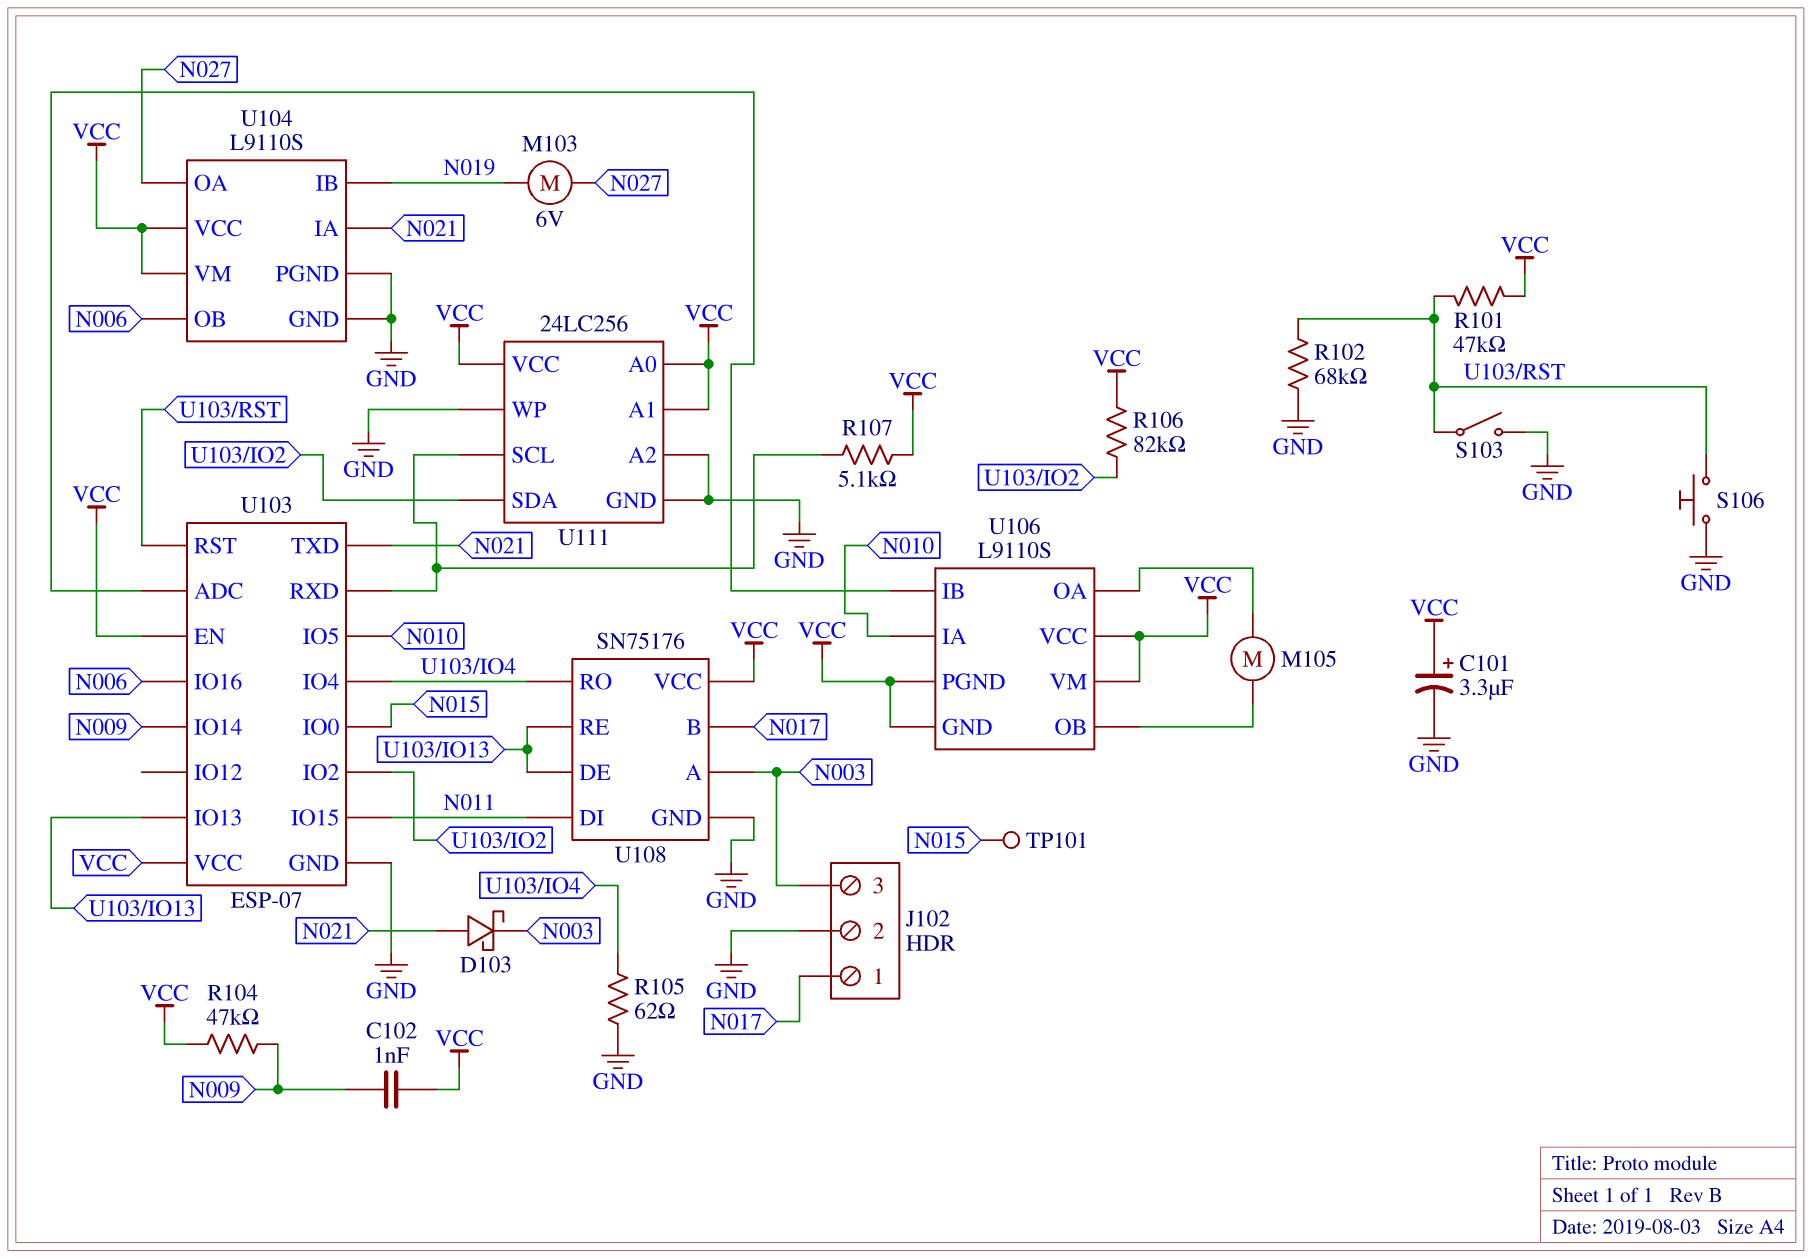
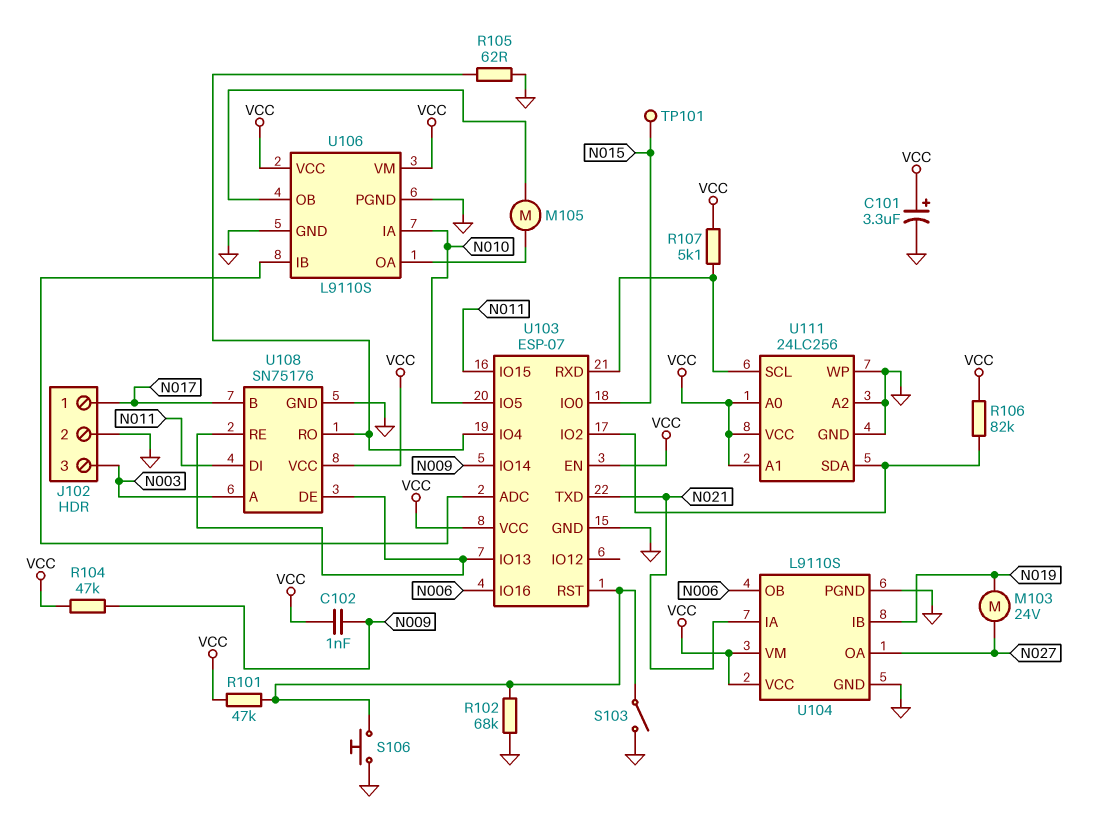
D103: schottky (A N021, K N003) -> none
M103: motor 6V (N019, N027) -> motor 24V (N019, N027)
U106 pin GND: VCC -> GND
U106 pin PGND: VCC -> GND

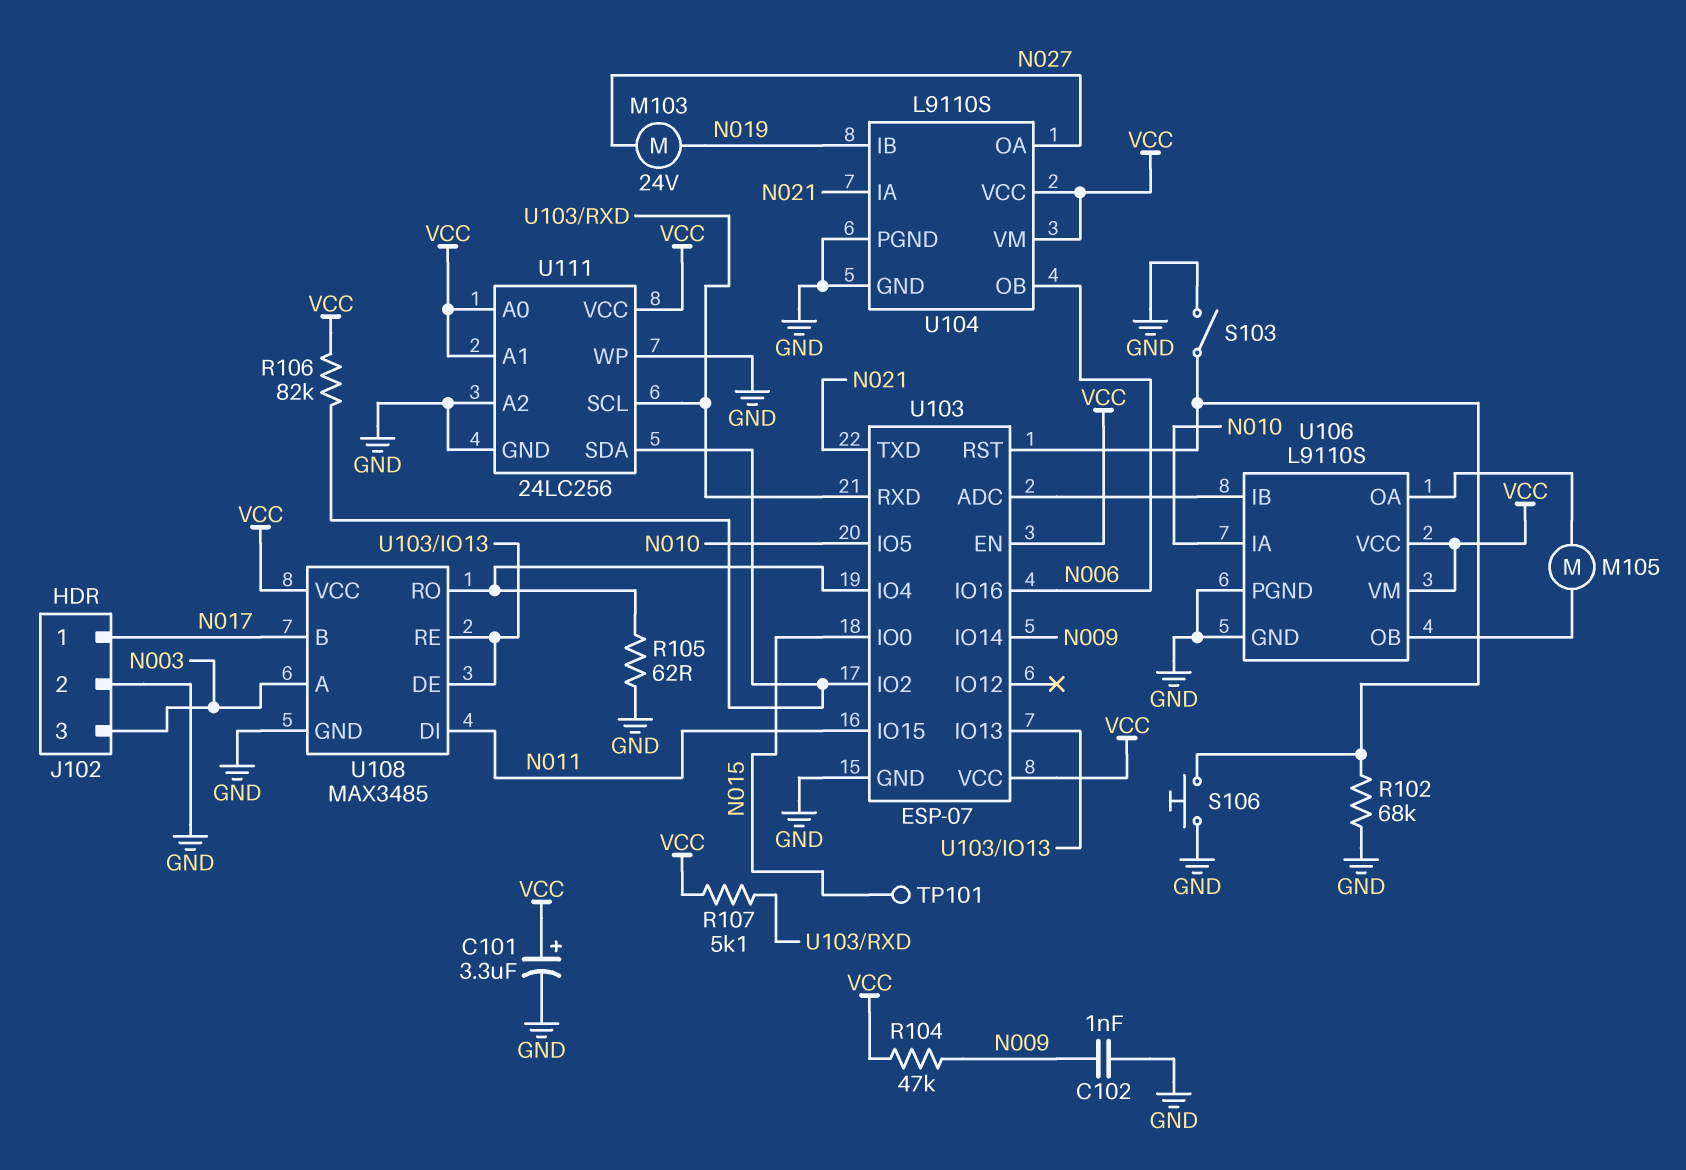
C102: 1nF (N009, VCC) -> 1nF (GND, N009)
R101: 47k (U103/RST, VCC) -> none
U108: SN75176 -> MAX3485

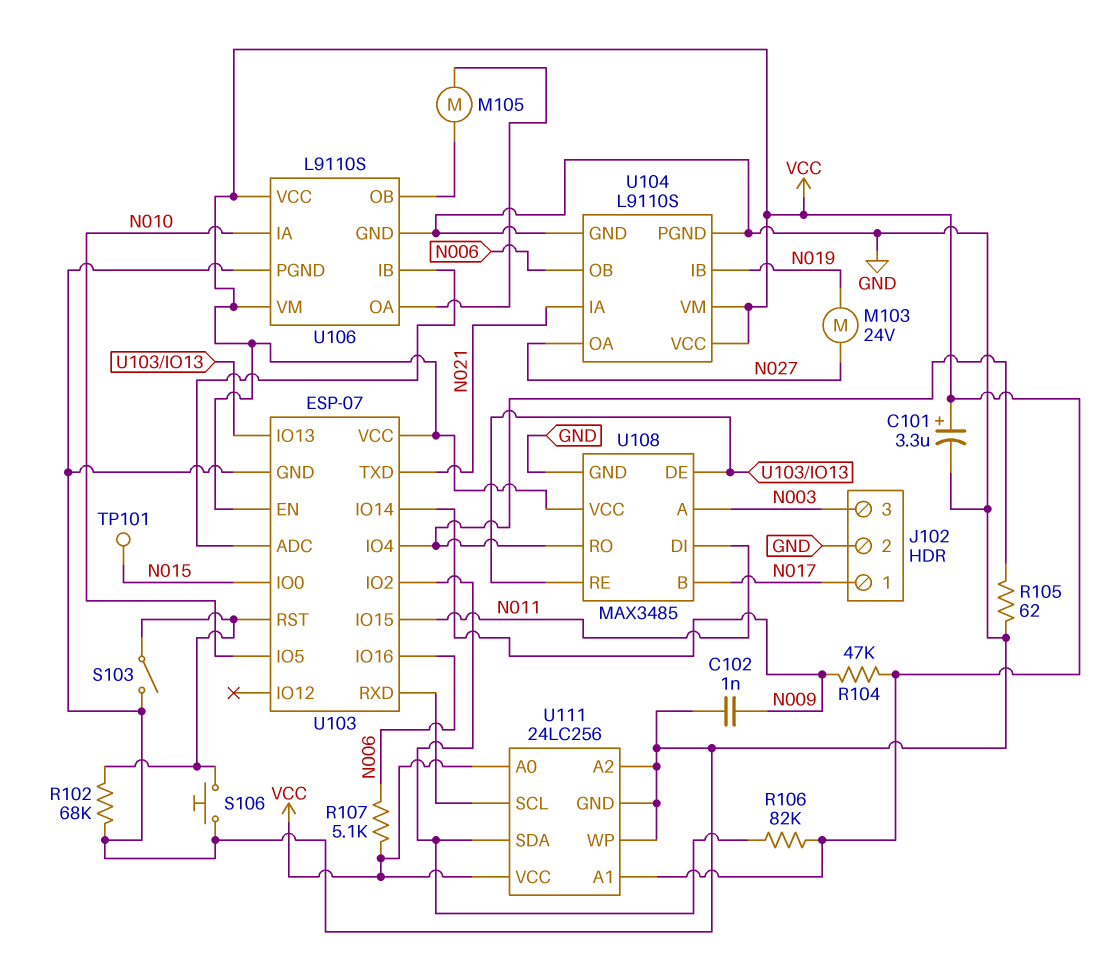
R107: 5.1k (U103/RXD, VCC) -> 5.1k (N006, VCC)

